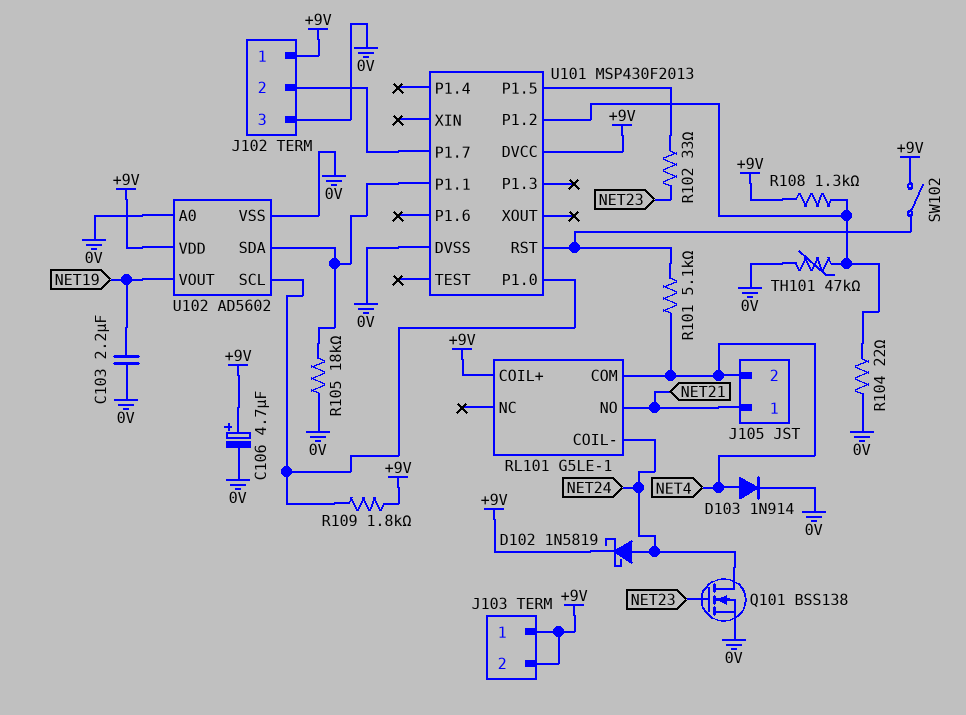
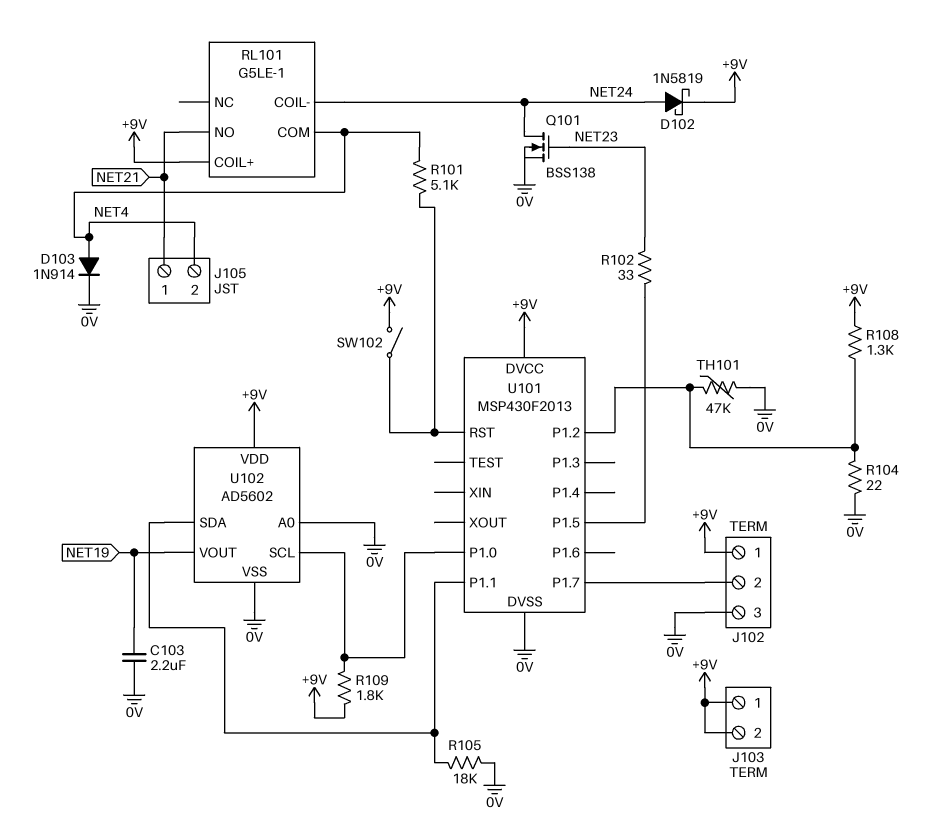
C106: 4.7uF (plus +9V, minus 0V) -> none

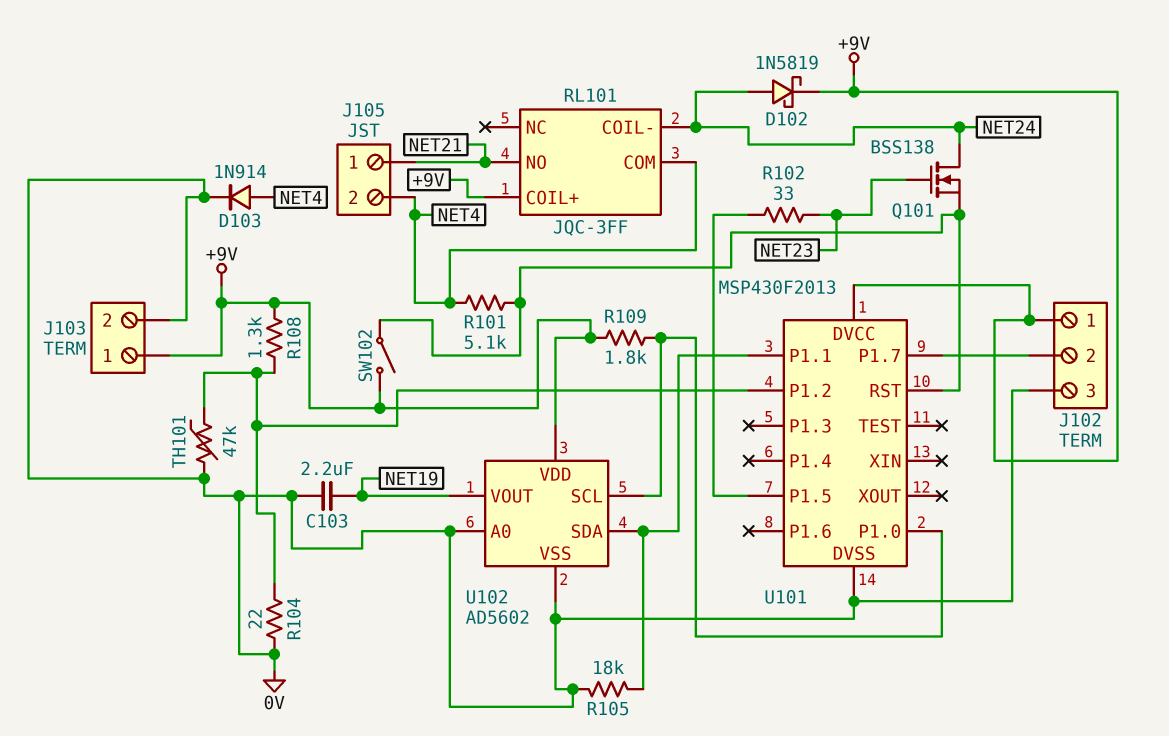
J103 pin 2: +9V -> 0V
Q101: NMOS BSS138 (G NET23, D NET24, S 0V) -> NMOS BSS138 (G NET23, D NET24, S U101/RST)
RL101: G5LE-1 -> JQC-3FF

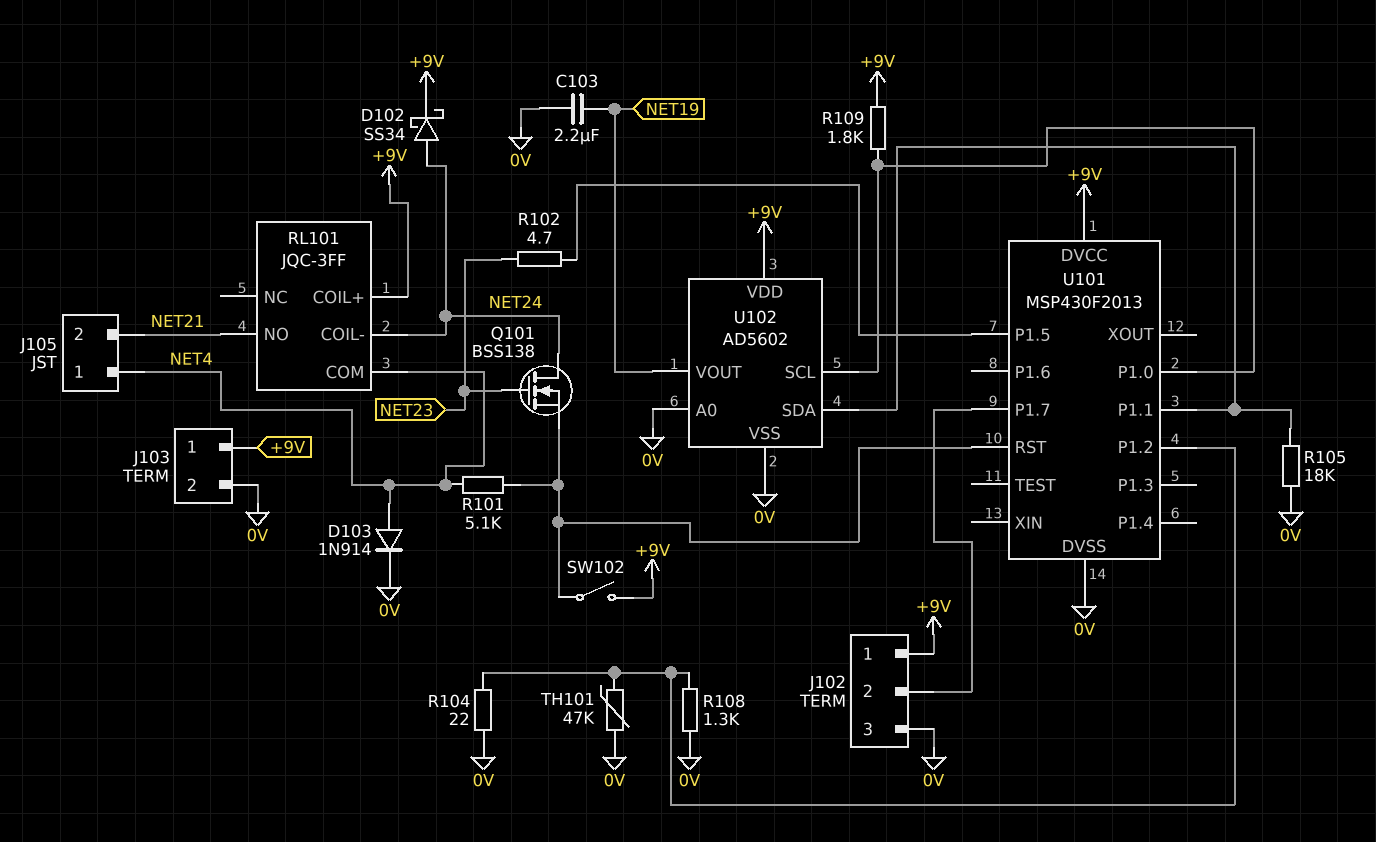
D102: schottky 1N5819 (A NET24, K +9V) -> schottky SS34 (A NET24, K +9V)
J105 pin 1: NET21 -> NET4
J105 pin 2: NET4 -> NET21
R102: 33 (NET23, U101/P1.5) -> 4.7 (NET23, U101/P1.5)
R108: 1.3k (+9V, U101/P1.2) -> 1.3k (0V, U101/P1.2)

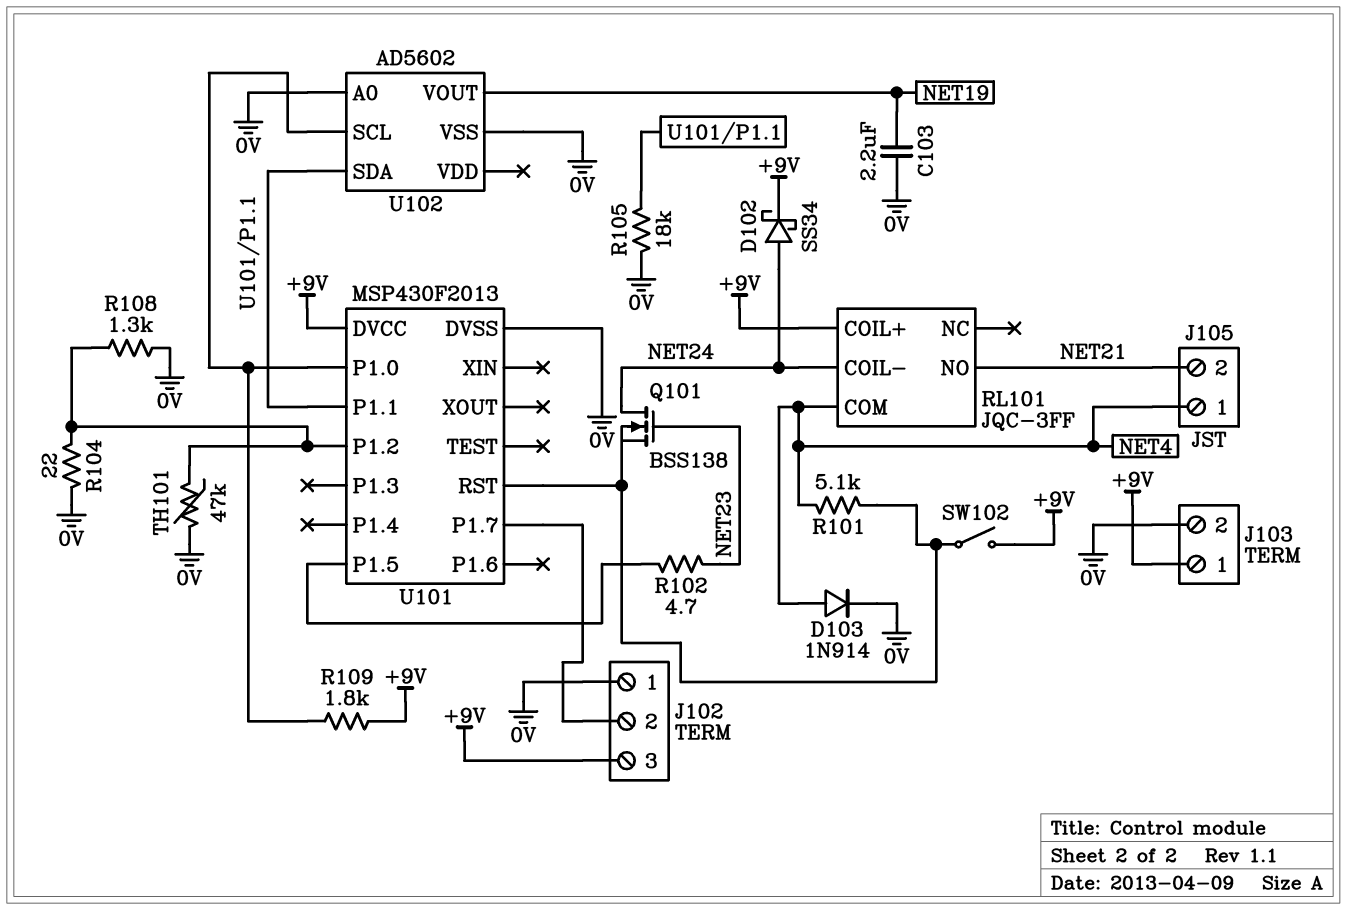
J102 pin 1: +9V -> 0V
J102 pin 3: 0V -> +9V
U102 pin VDD: +9V -> none

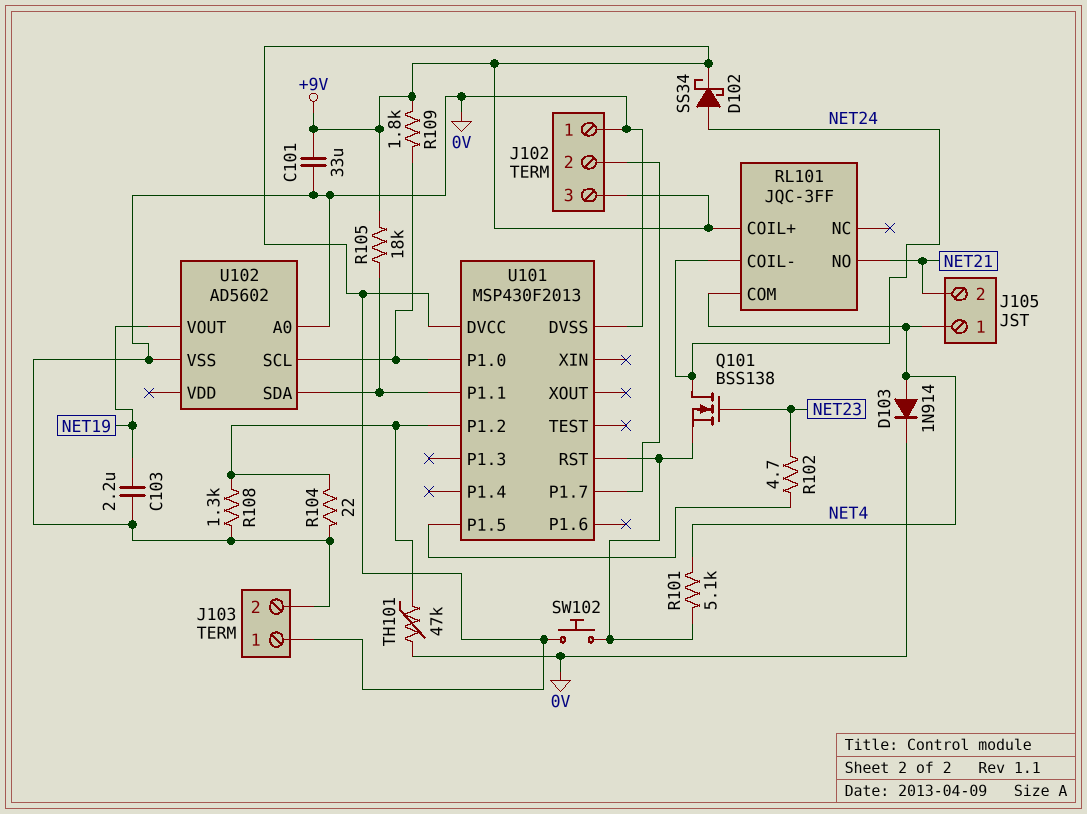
C101: none -> 33uF (+9V, 0V)
R105: 18k (0V, U101/P1.1) -> 18k (+9V, U101/P1.1)
SW102: switch (+9V, U101/RST) -> button (+9V, U101/RST)

